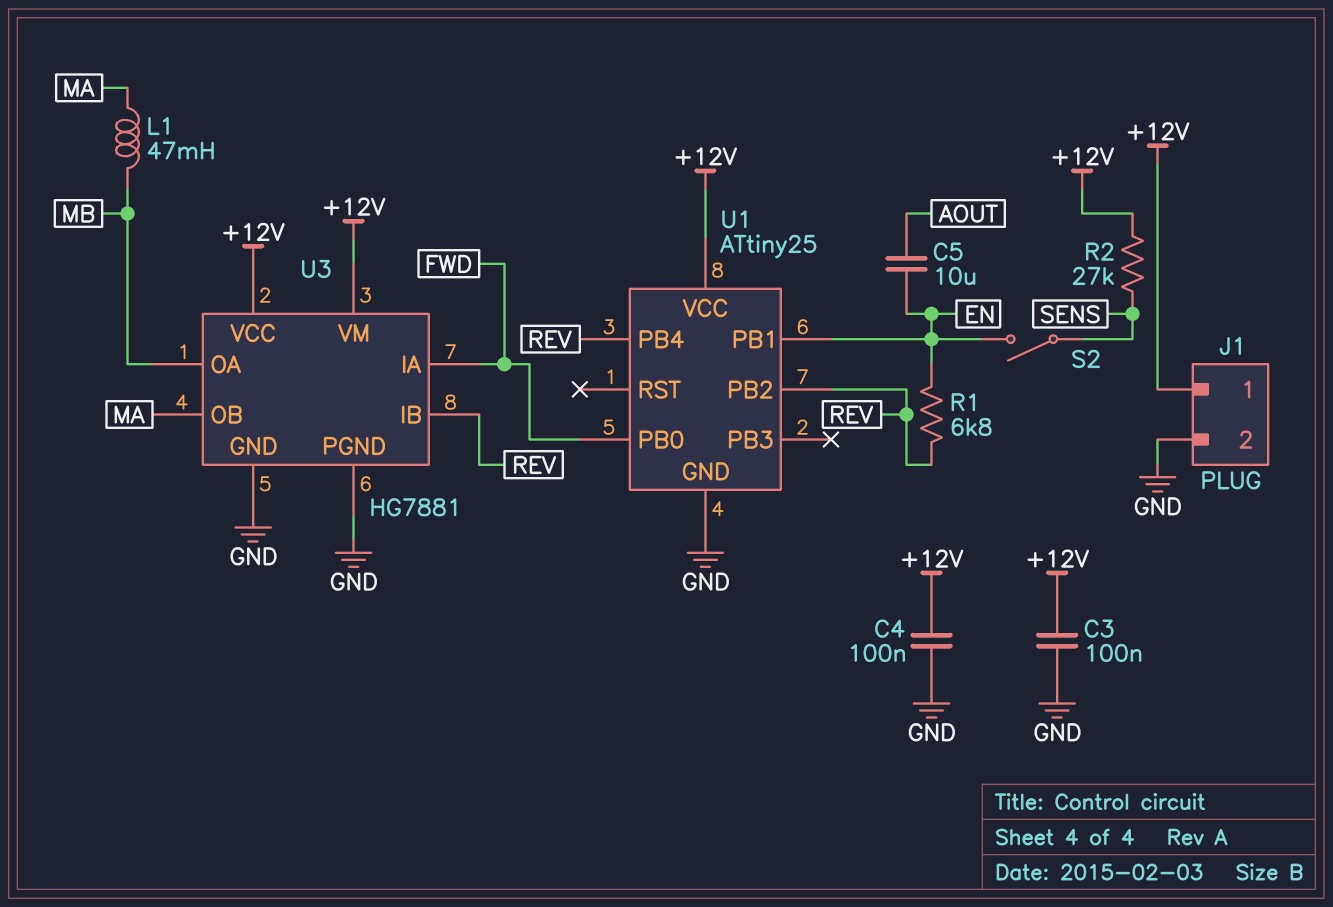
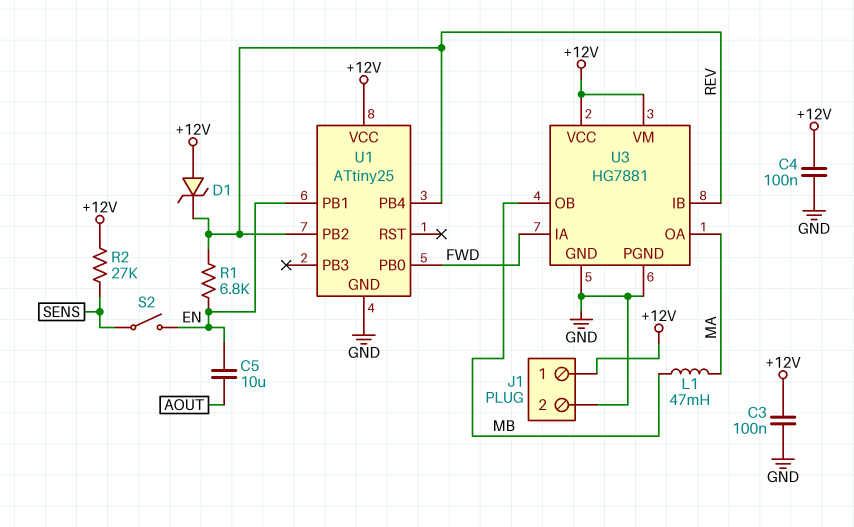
D1: none -> zener (A +12V, K REV)
U3 pin OA: MB -> MA
U3 pin OB: MA -> MB

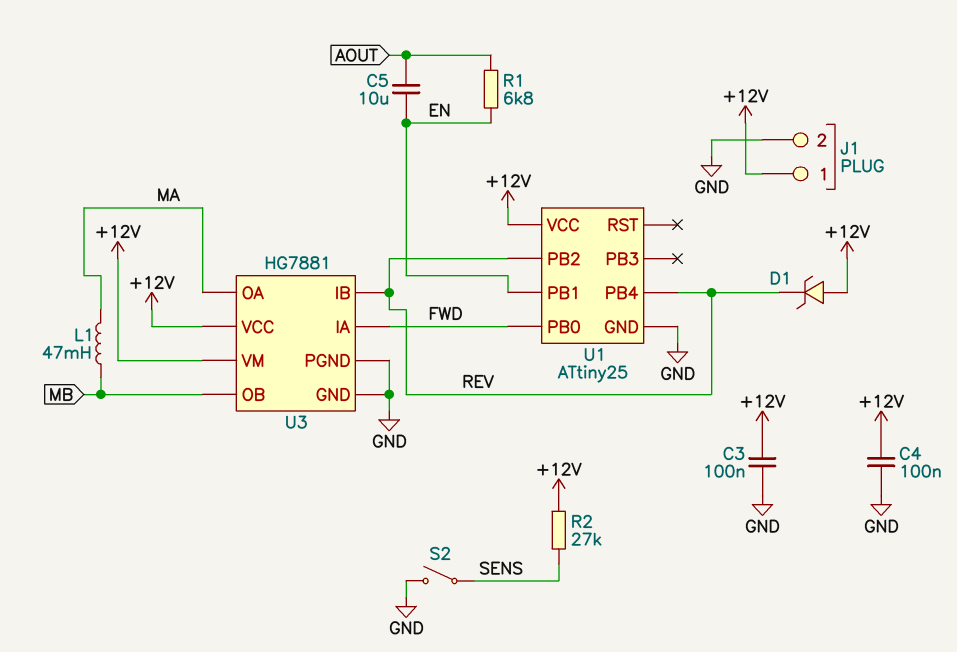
R1: 6.8k (EN, REV) -> 6.8k (AOUT, EN)
S2: switch (EN, SENS) -> switch (GND, SENS)

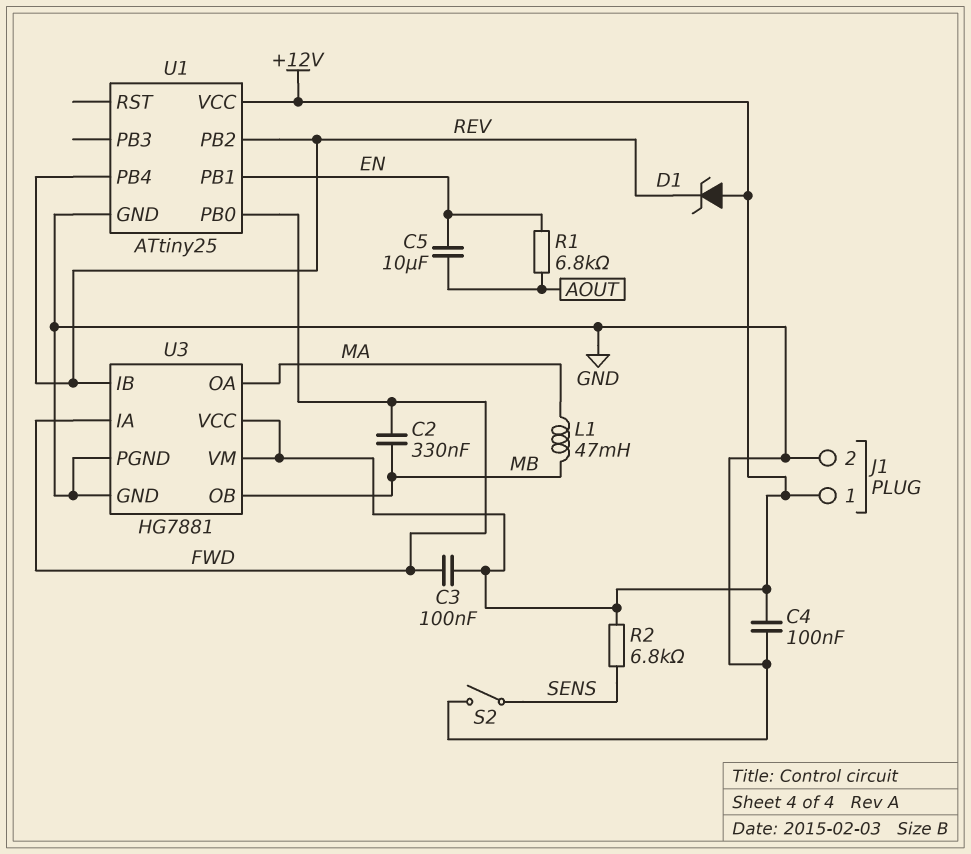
C2: none -> 330nF (FWD, MB)
C3: 100nF (+12V, GND) -> 100nF (+12V, FWD)
R2: 27k (+12V, SENS) -> 6.8k (+12V, SENS)

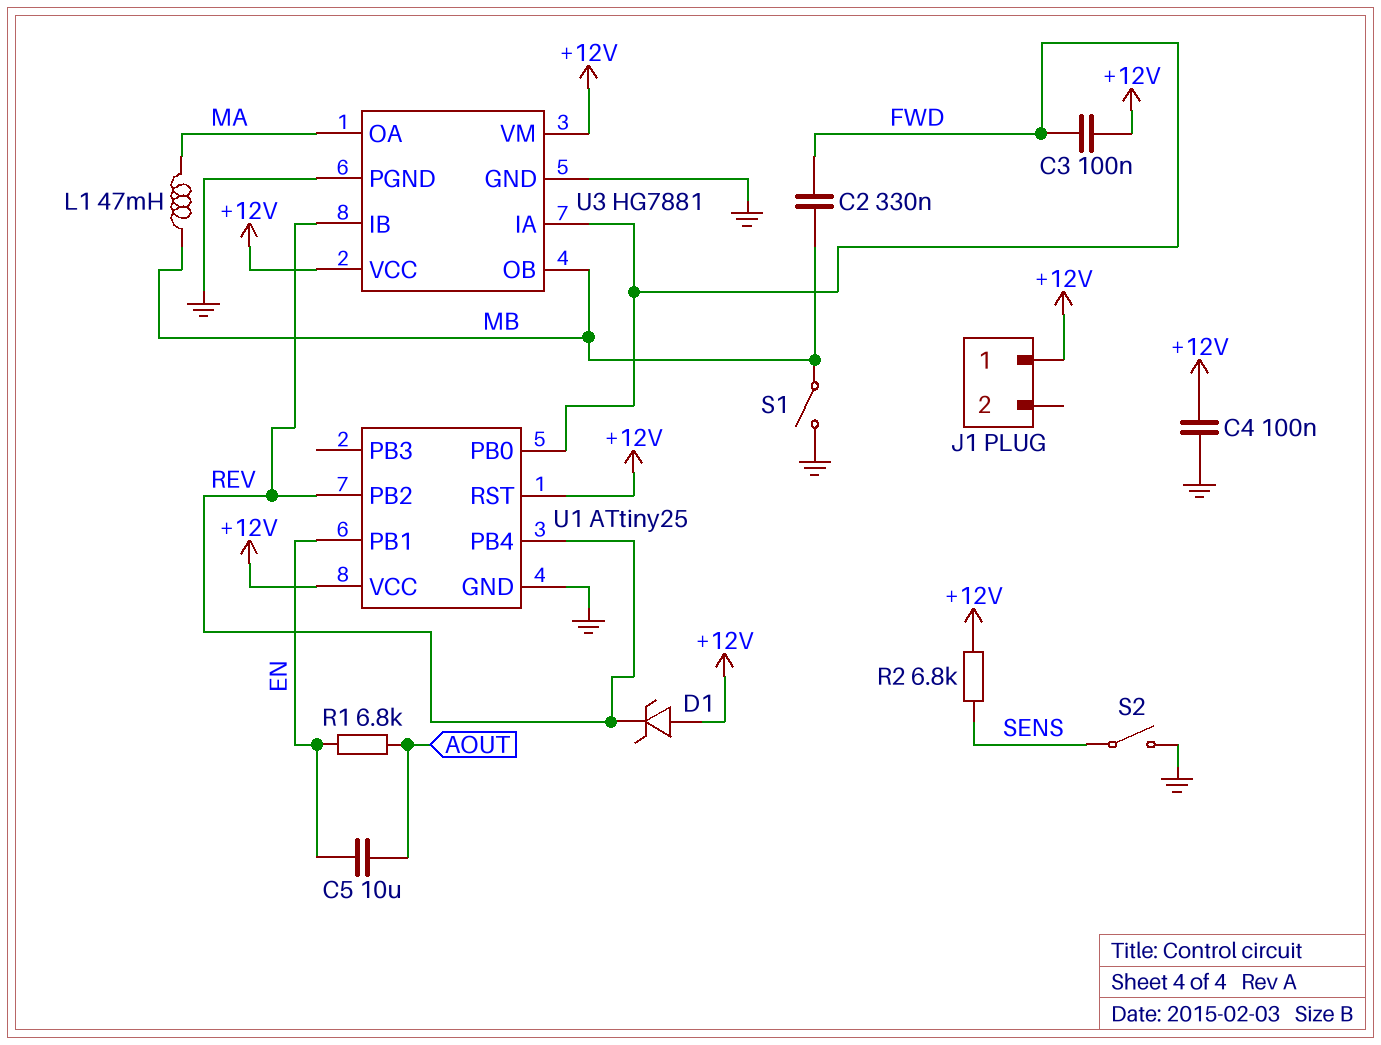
J1 pin 2: GND -> none
S1: none -> switch (GND, MB)
U1 pin RST: none -> +12V

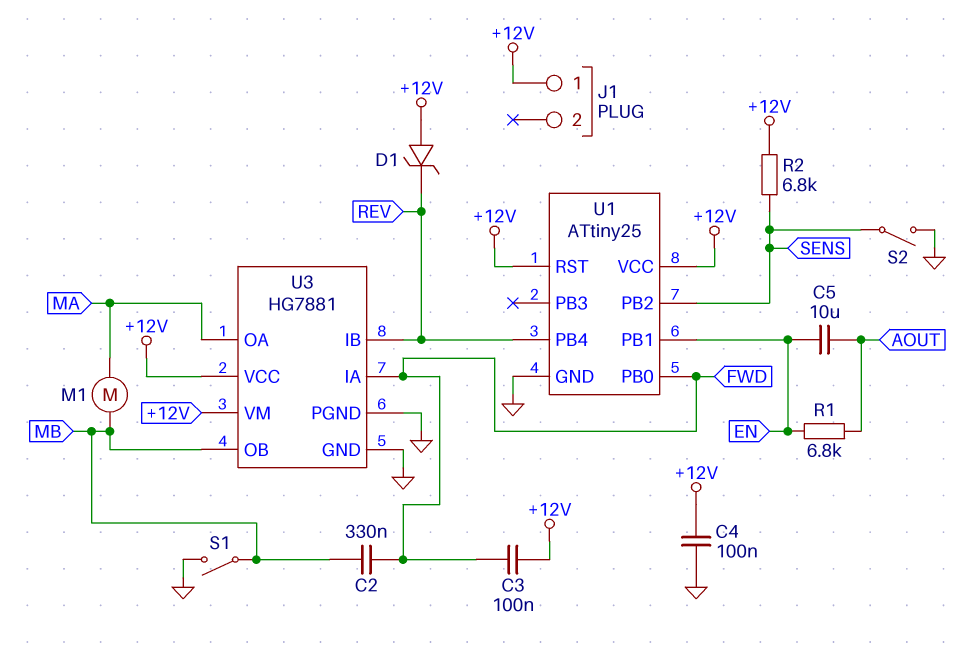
L1: 47mH (MA, MB) -> none
M1: none -> motor (MA, MB)
U1 pin PB2: REV -> SENS

